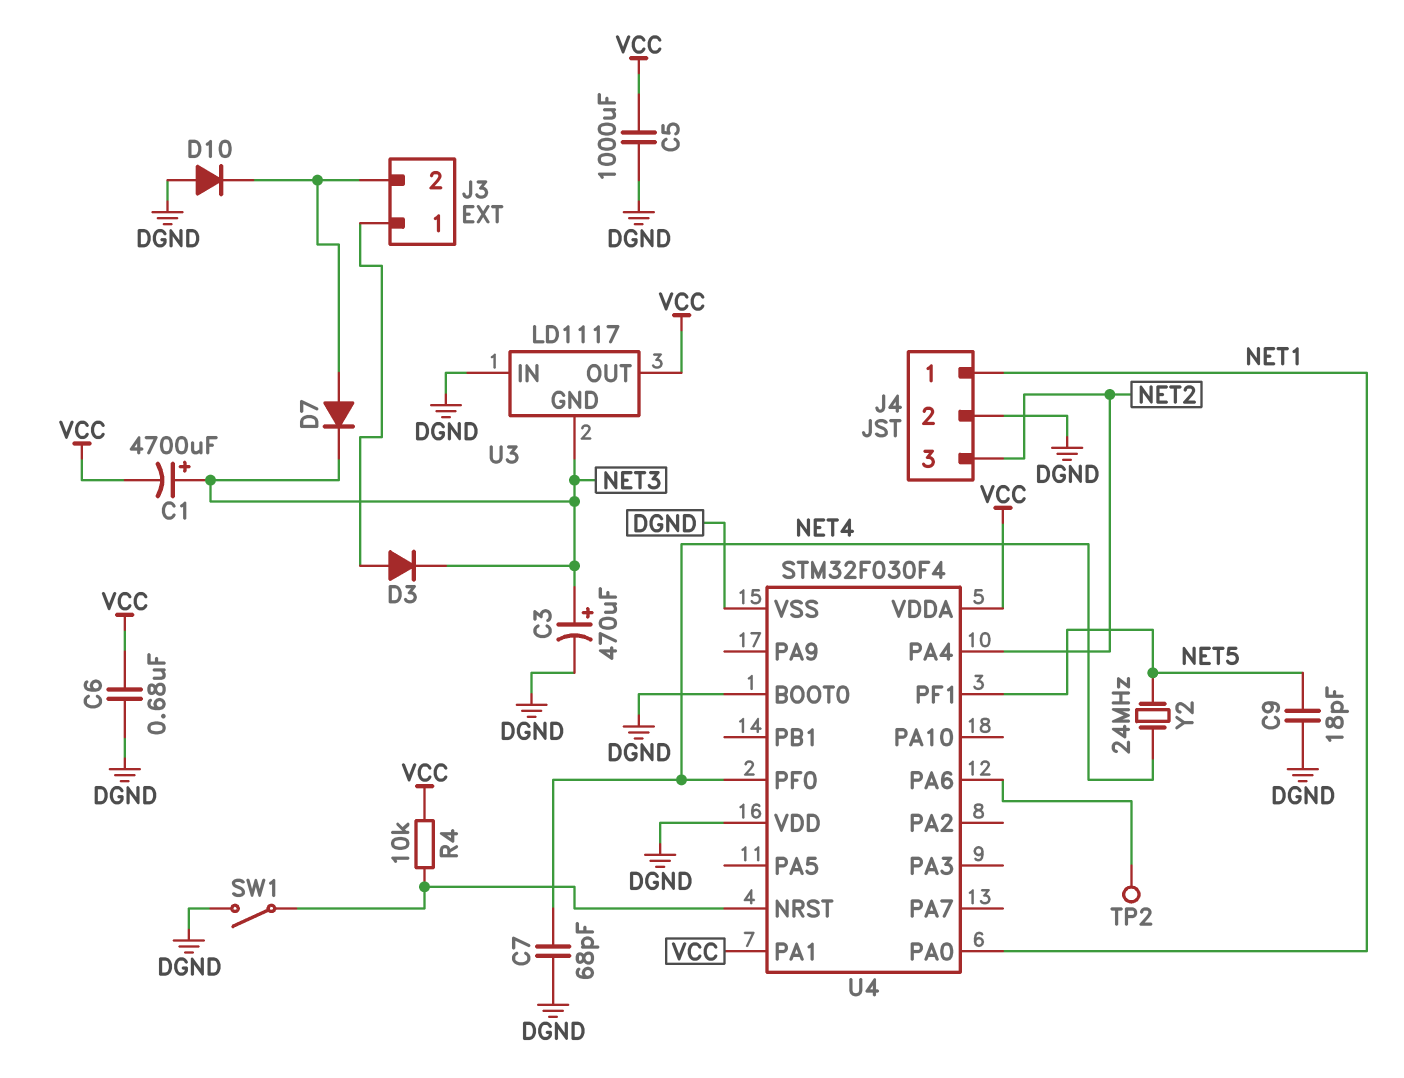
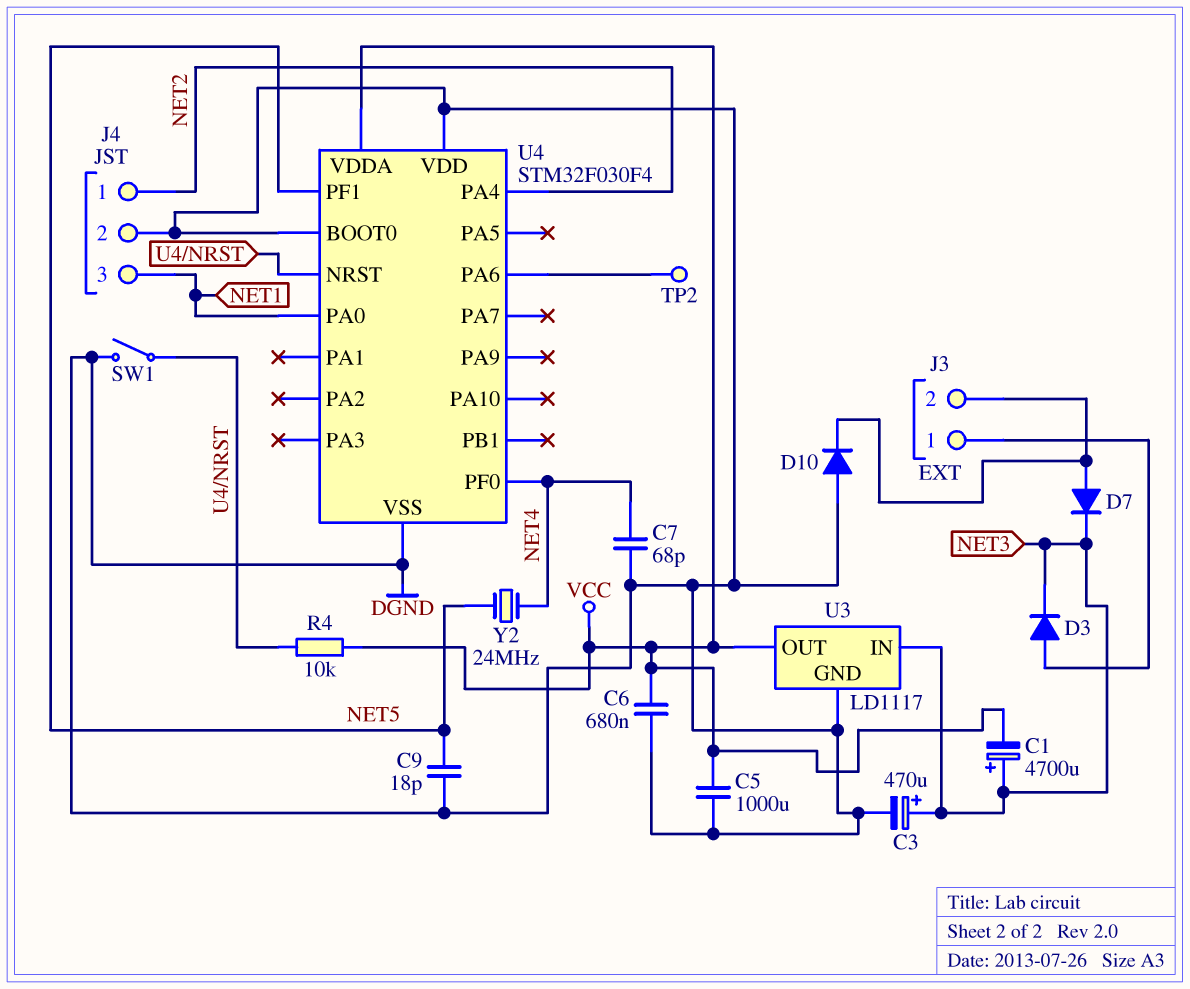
J4 pin 1: NET1 -> NET2
J4 pin 3: NET2 -> NET1
U3 pin GND: NET3 -> DGND
U3 pin IN: DGND -> NET3
U4 pin PA1: VCC -> none

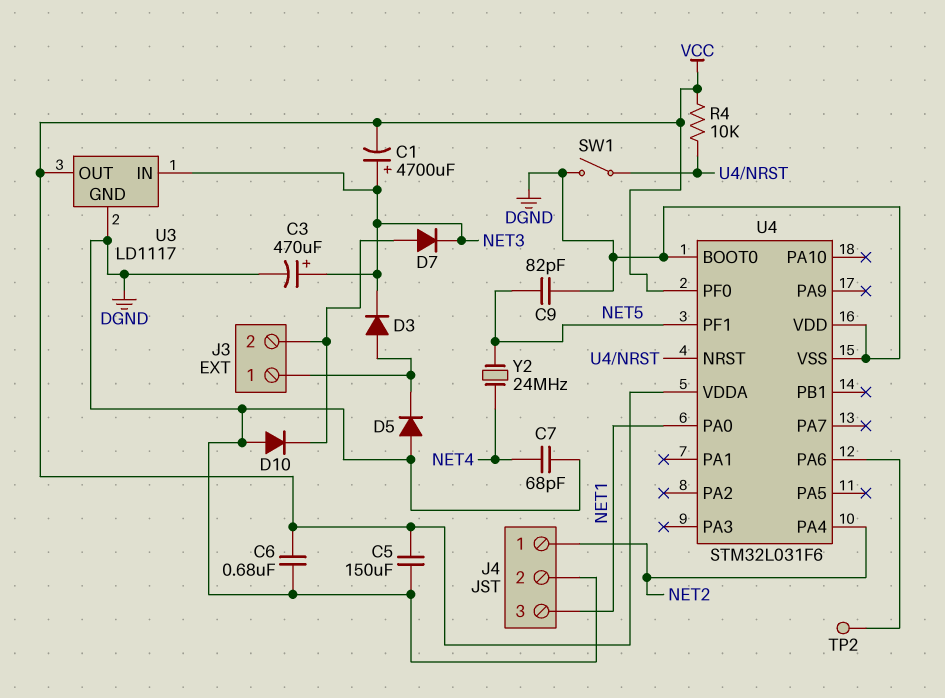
C5: 1000uF (DGND, VCC) -> 150uF (DGND, VCC)
C9: 18pF (DGND, NET5) -> 82pF (DGND, NET5)
D5: none -> diode (A DGND, K J3/1)
U4: STM32F030F4 -> STM32L031F6
U4 pin PF0: NET4 -> VCC

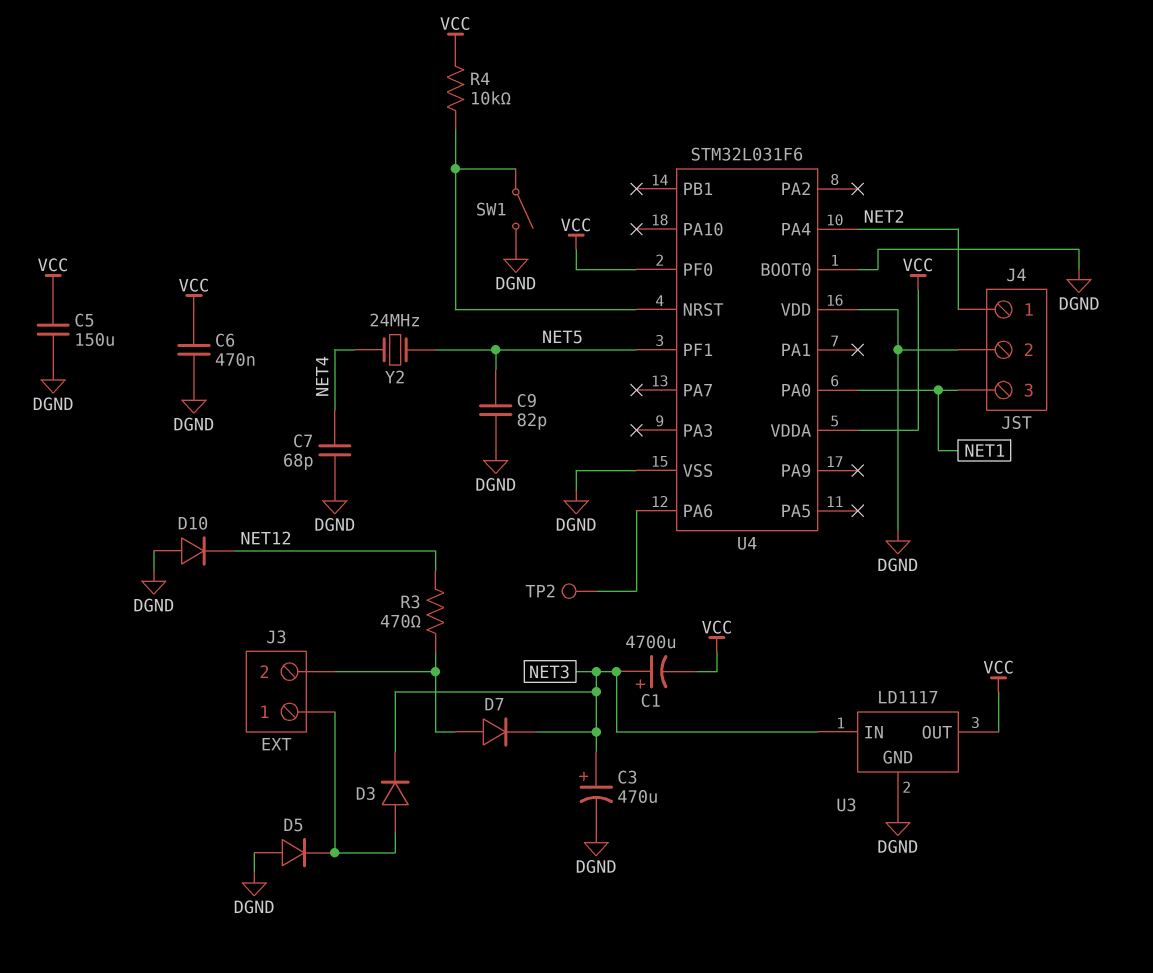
C6: 680nF (DGND, VCC) -> 470nF (DGND, VCC)
D10: diode (A DGND, K J3/2) -> diode (A DGND, K NET12)
R3: none -> 470 (J3/2, NET12)

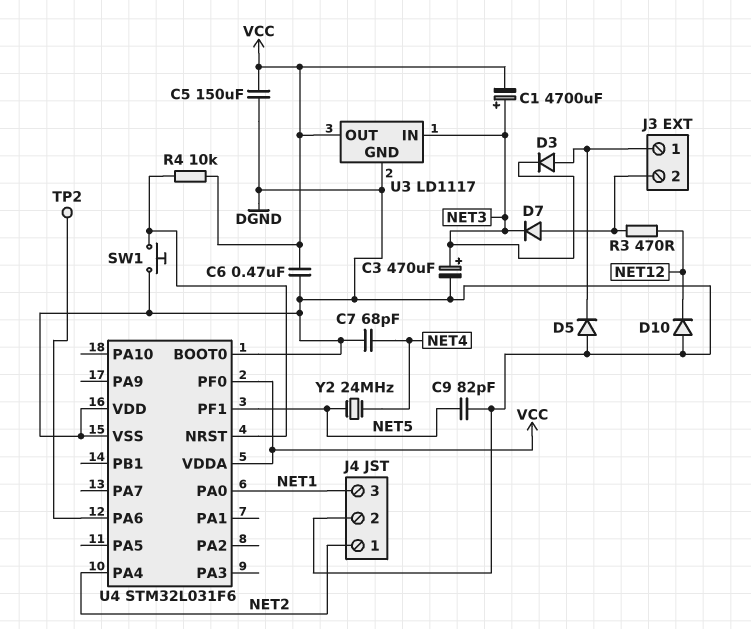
SW1: switch (DGND, U4/NRST) -> button (DGND, U4/NRST)

